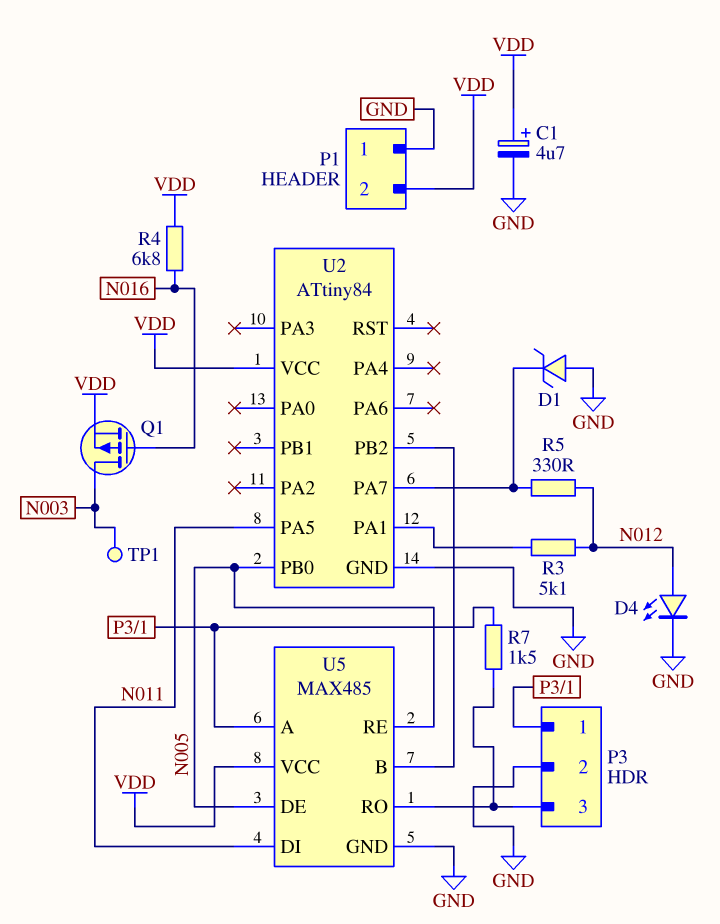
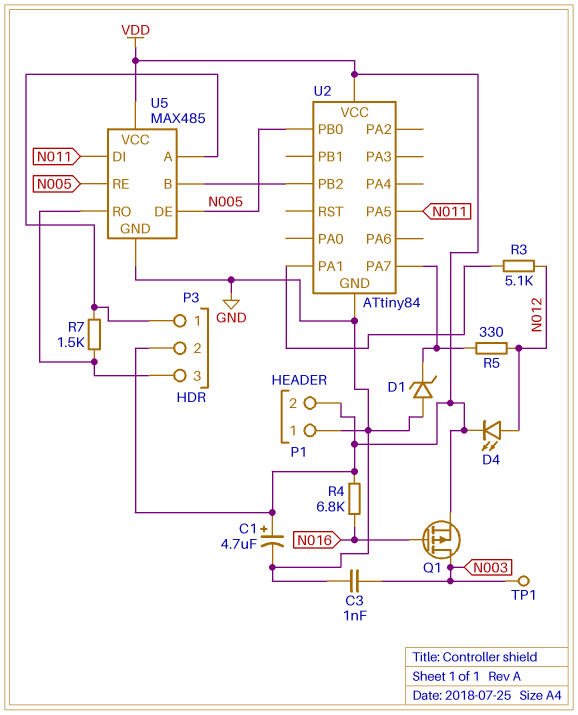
C3: none -> 1nF (GND, N003)
D4: LED (A N012, K GND) -> LED (A N012, K VDD)
P3 pin 2: GND -> VDD

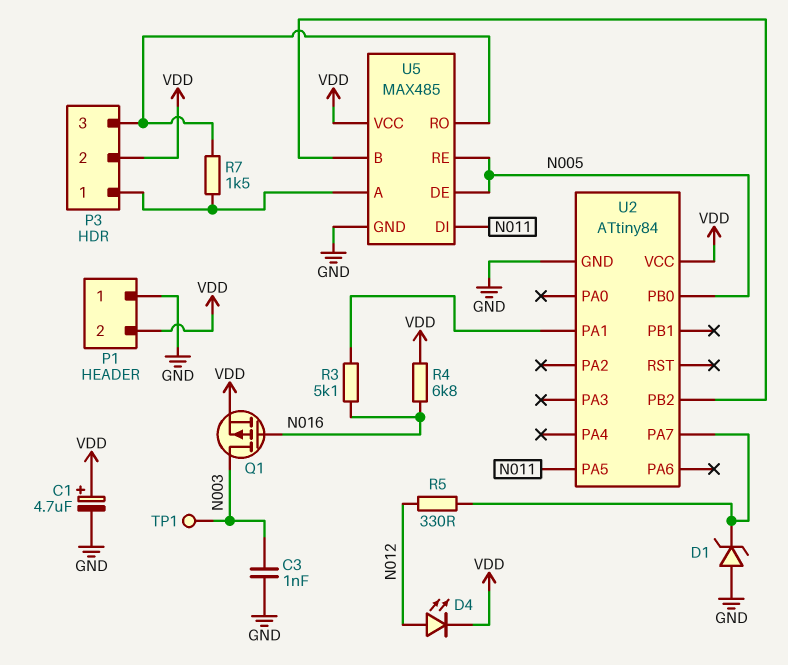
R3: 5.1k (N012, U2/PA1) -> 5.1k (N016, U2/PA1)

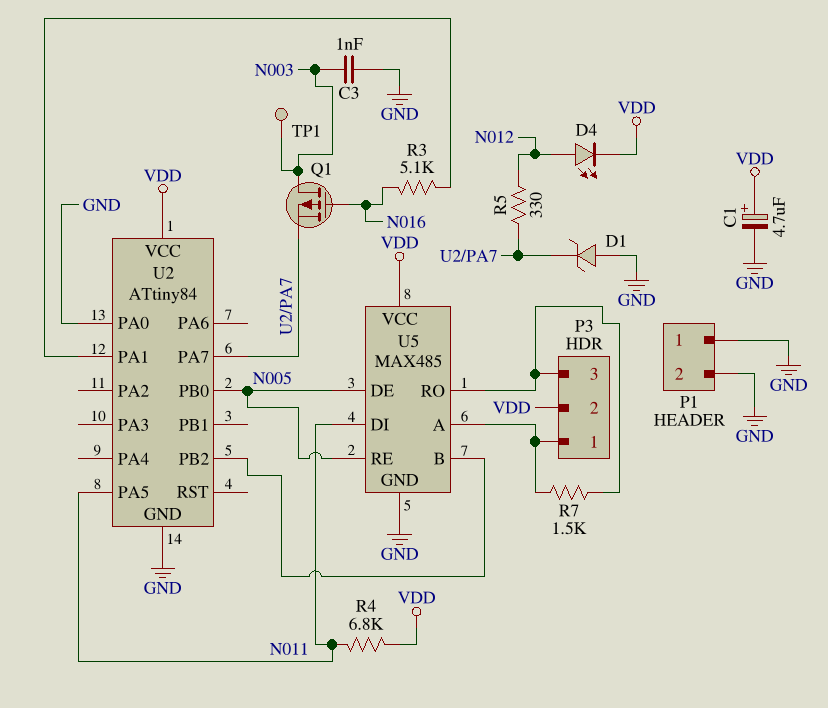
P1 pin 2: VDD -> GND
Q1: PMOS (G N016, D N003, S VDD) -> PMOS (G N016, D N003, S U2/PA7)
R4: 6.8k (N016, VDD) -> 6.8k (N011, VDD)
U2 pin PA0: none -> GND

